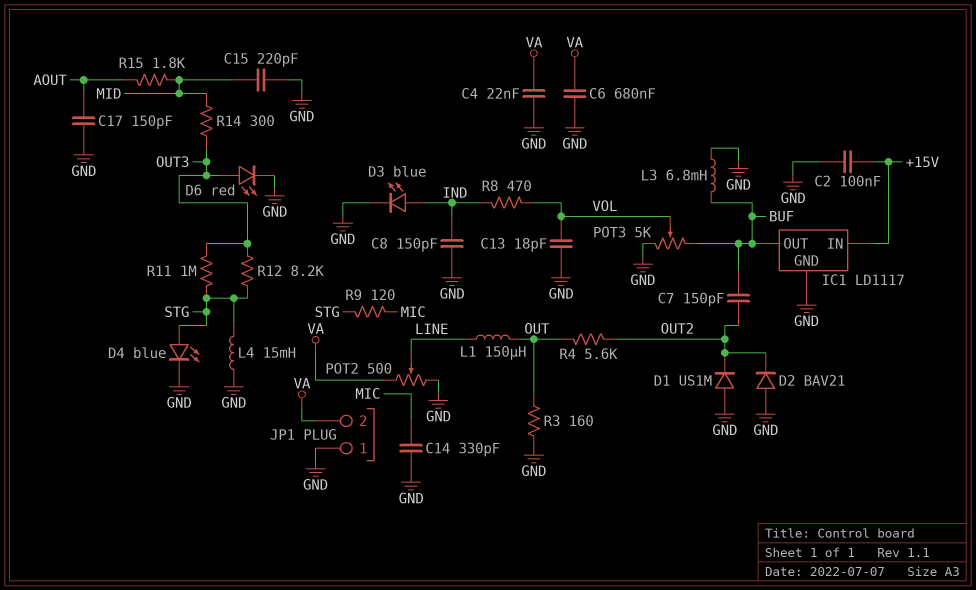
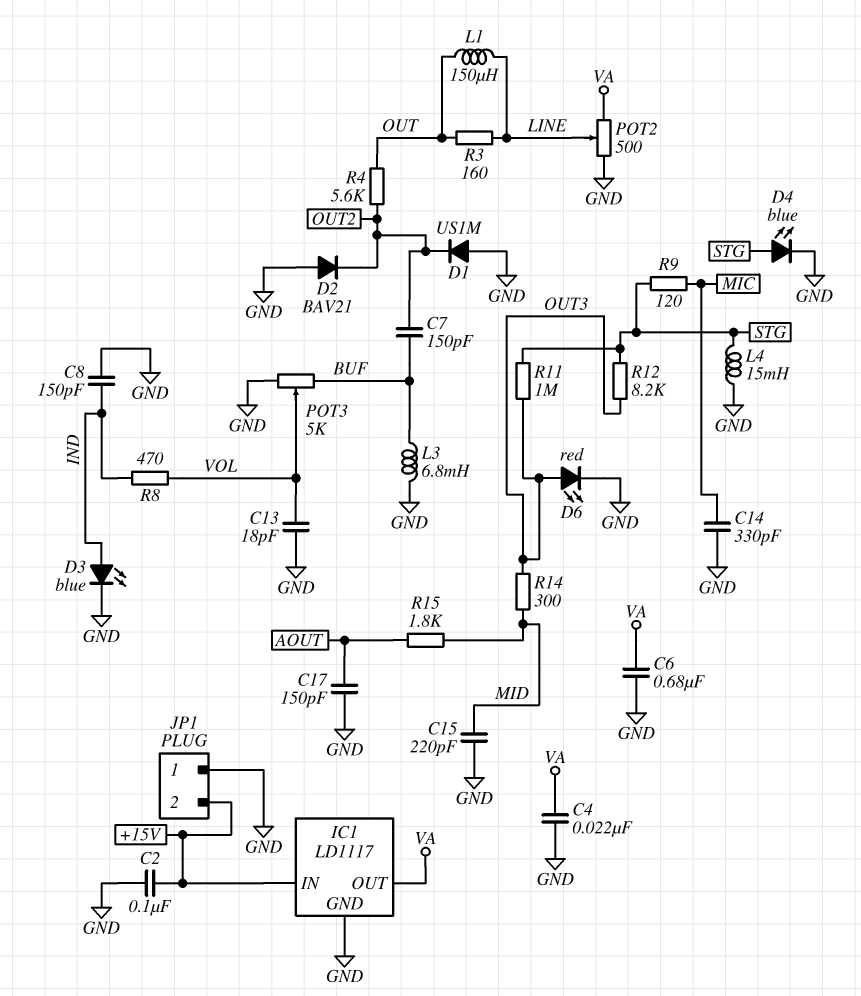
IC1 pin OUT: BUF -> VA
JP1 pin 2: VA -> +15V
R3: 160 (GND, OUT) -> 160 (LINE, OUT)

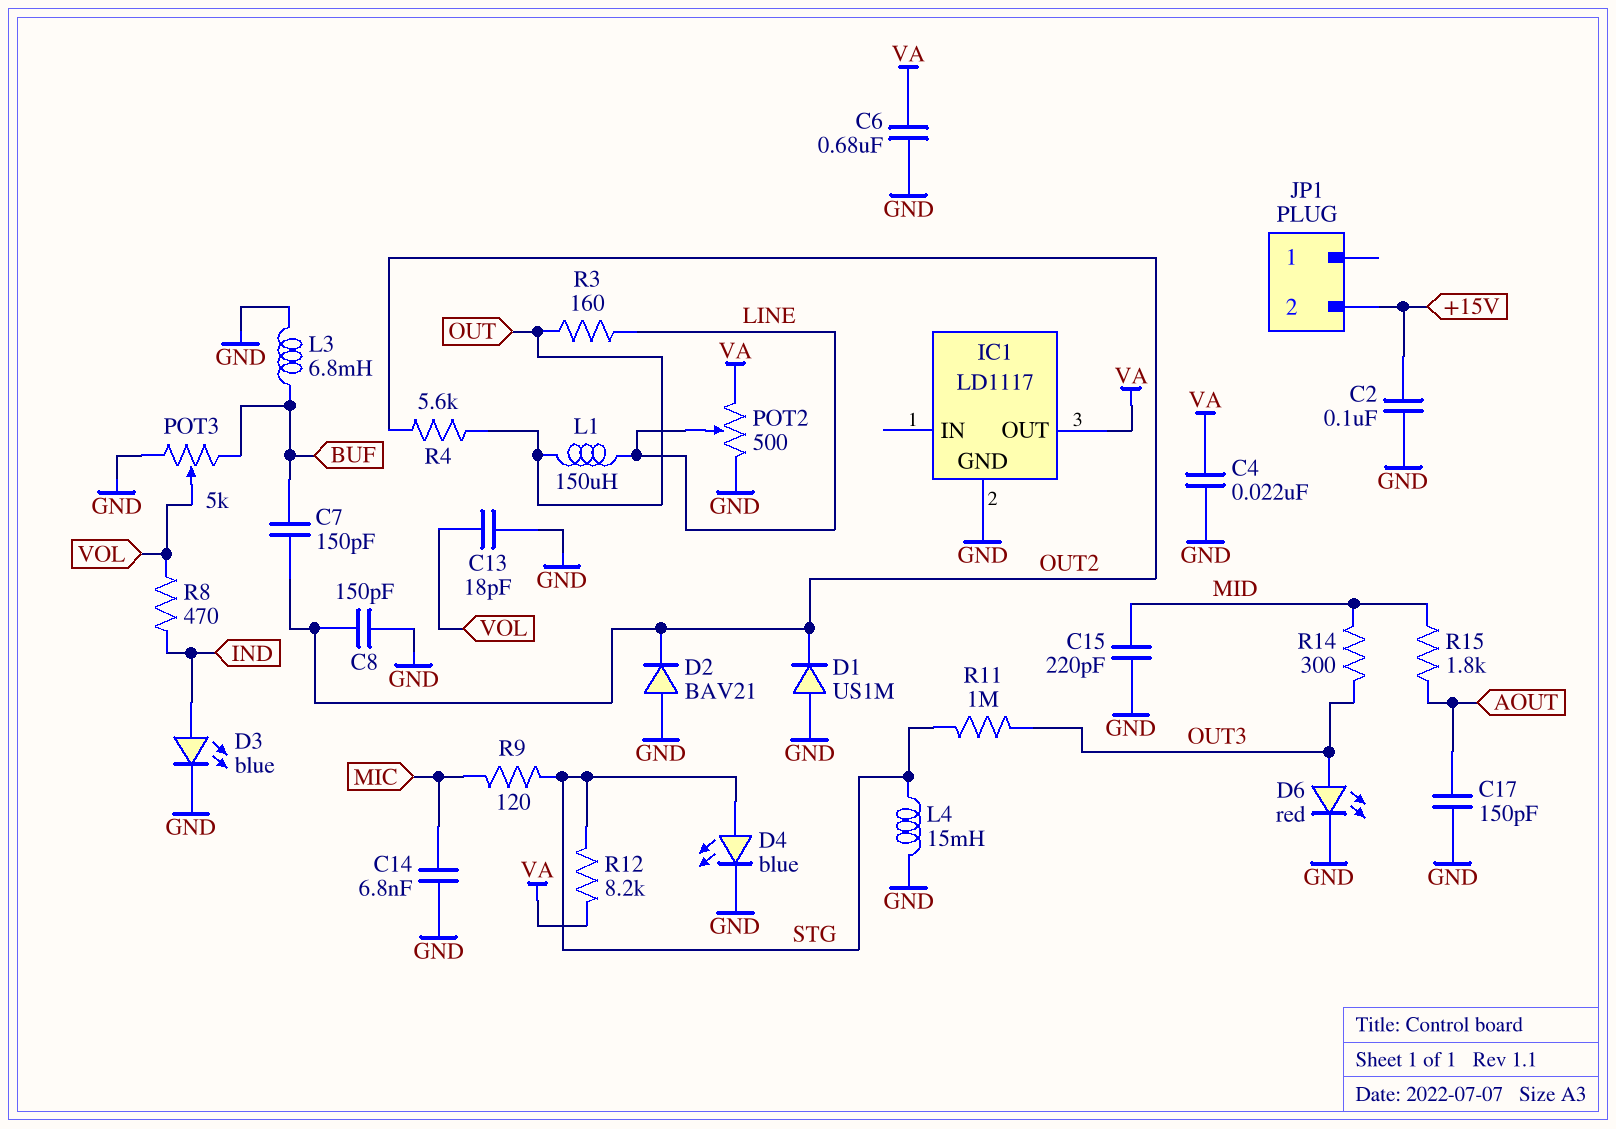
C8: 150pF (GND, IND) -> 150pF (GND, OUT2)
C14: 330pF (GND, MIC) -> 6.8nF (GND, MIC)
IC1 pin IN: +15V -> none
JP1 pin 1: GND -> none
R12: 8.2k (OUT3, STG) -> 8.2k (STG, VA)

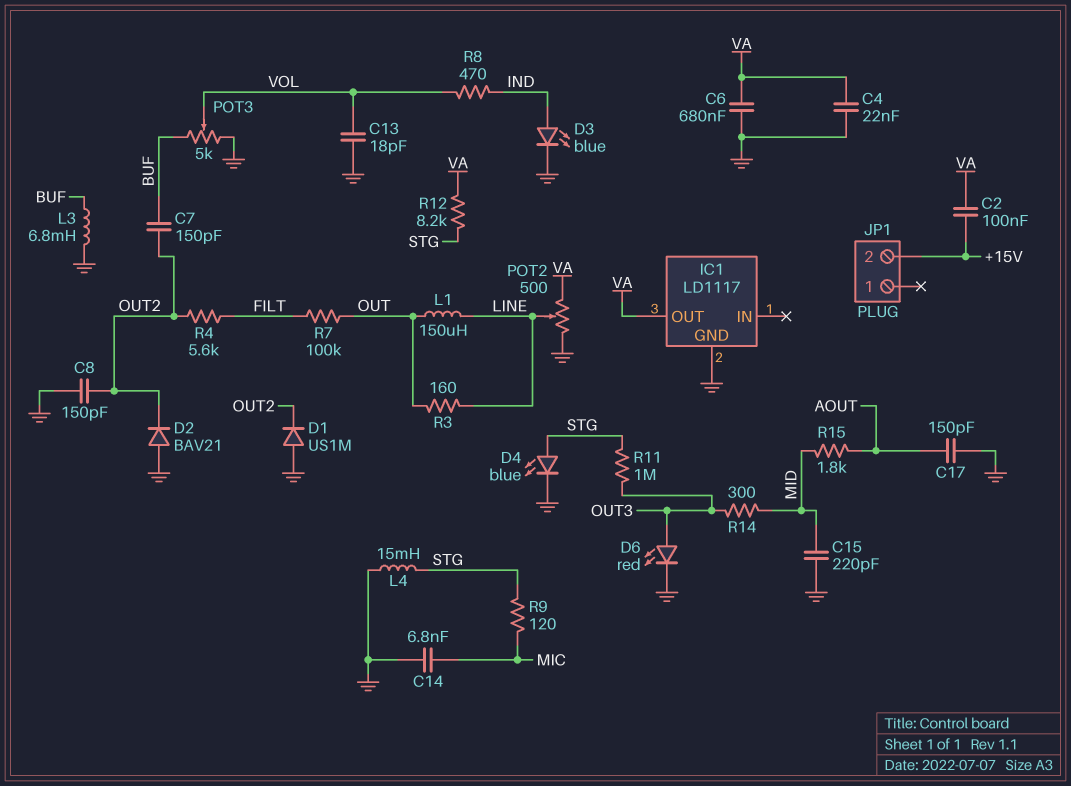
C2: 100nF (+15V, GND) -> 100nF (+15V, VA)
R4: 5.6k (OUT, OUT2) -> 5.6k (FILT, OUT2)
R7: none -> 100k (FILT, OUT)

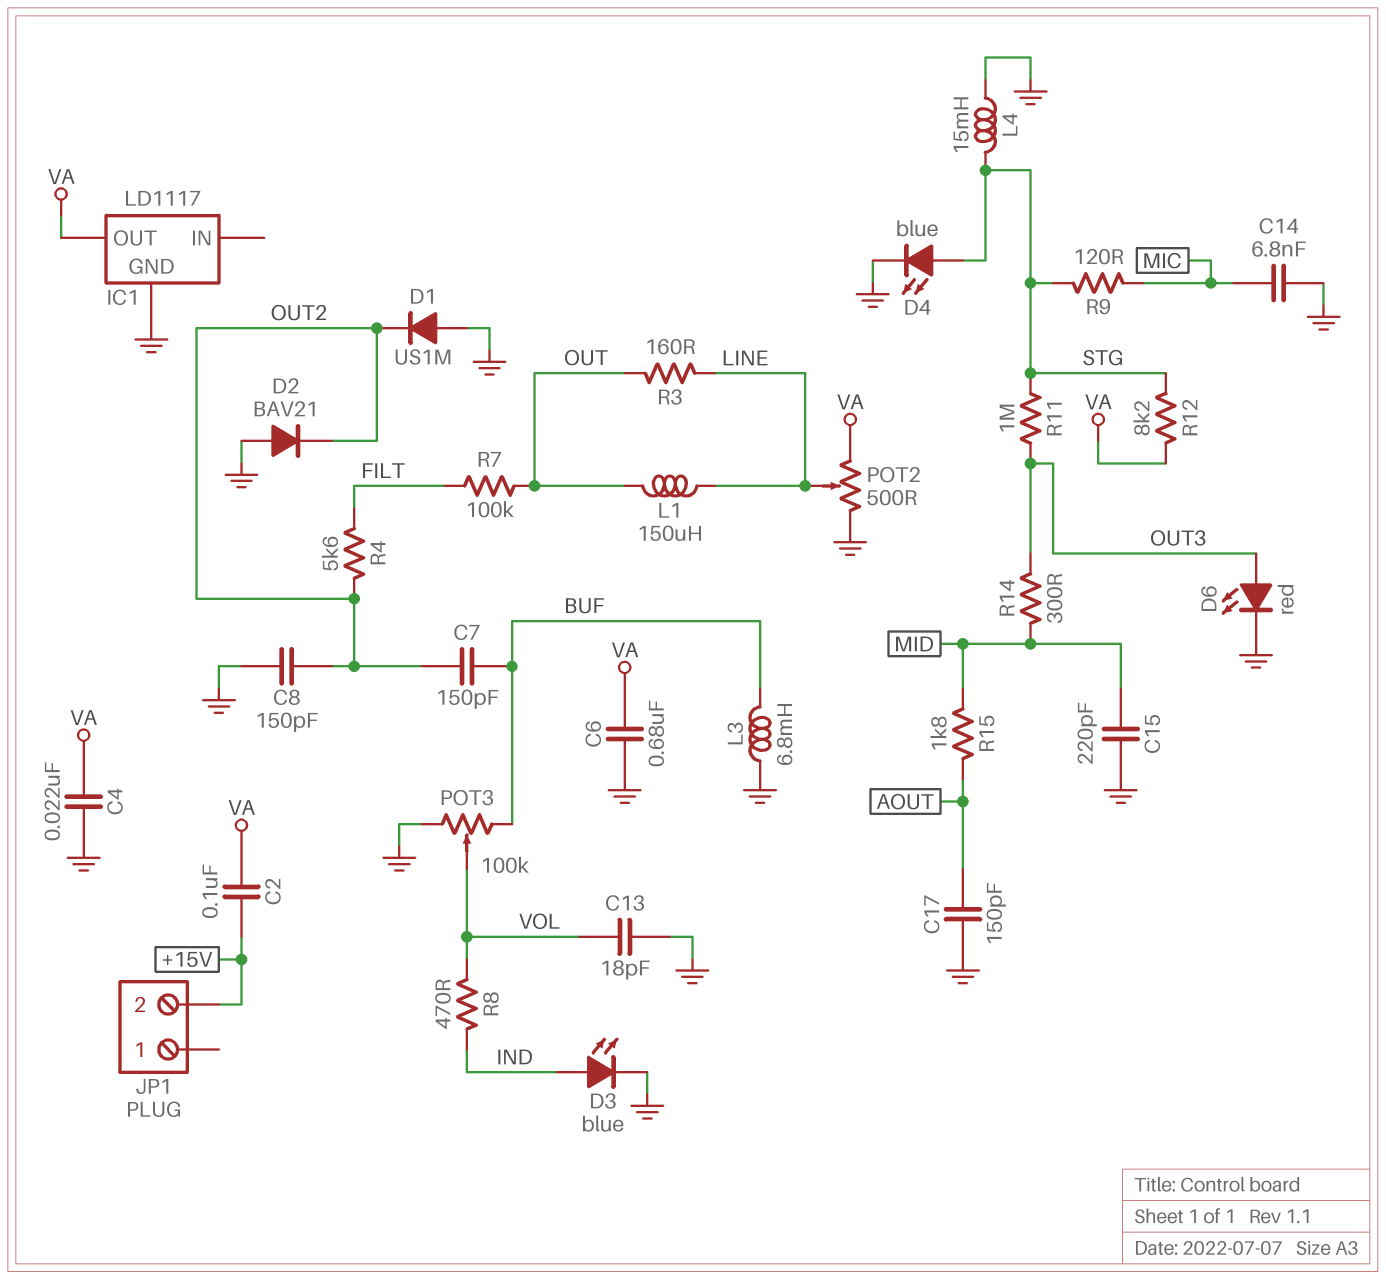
POT3: 5k (BUF, GND, wiper VOL) -> 100k (BUF, GND, wiper VOL)

